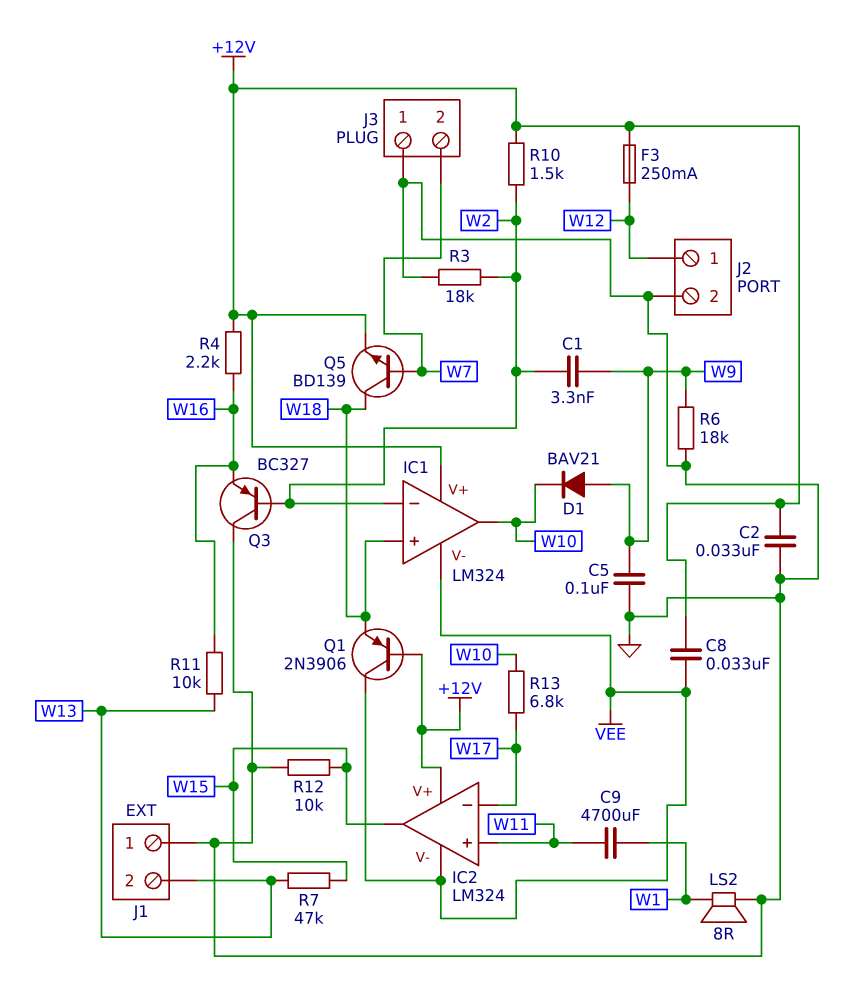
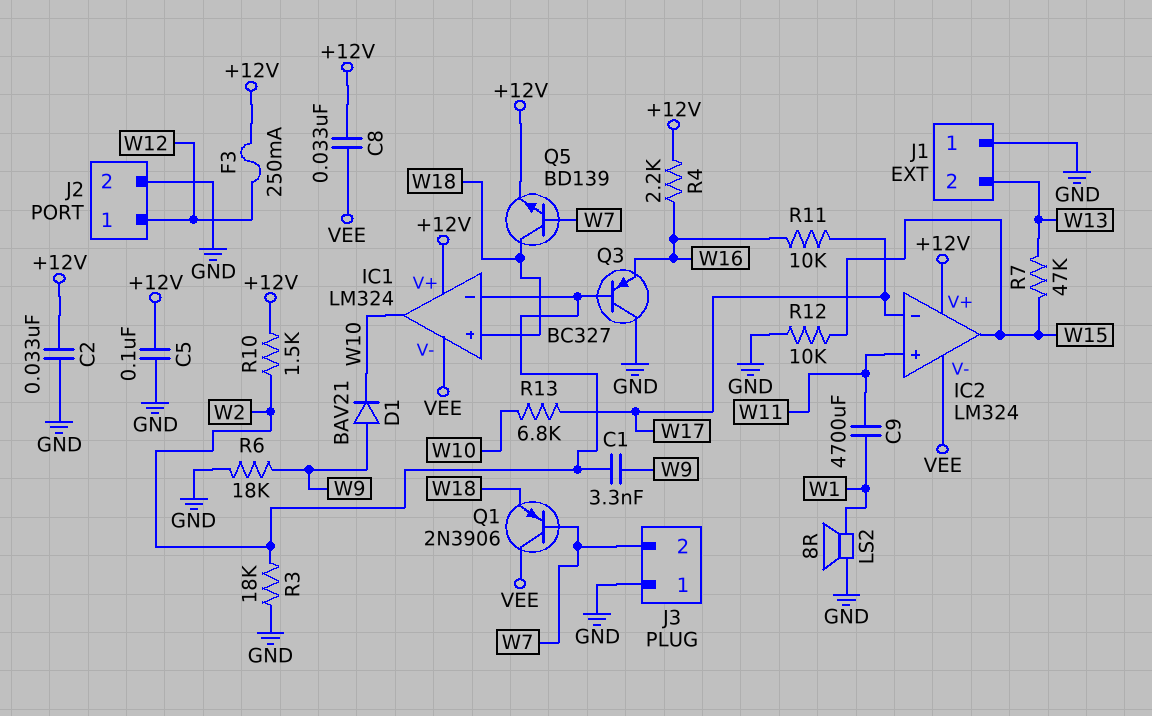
C5: 100nF (GND, W9) -> 100nF (+12V, GND)
Q1: PNP 2N3906 (B +12V, C VEE, E W18) -> PNP 2N3906 (B W7, C VEE, E W18)
R11: 10k (W13, W16) -> 10k (W16, W17)

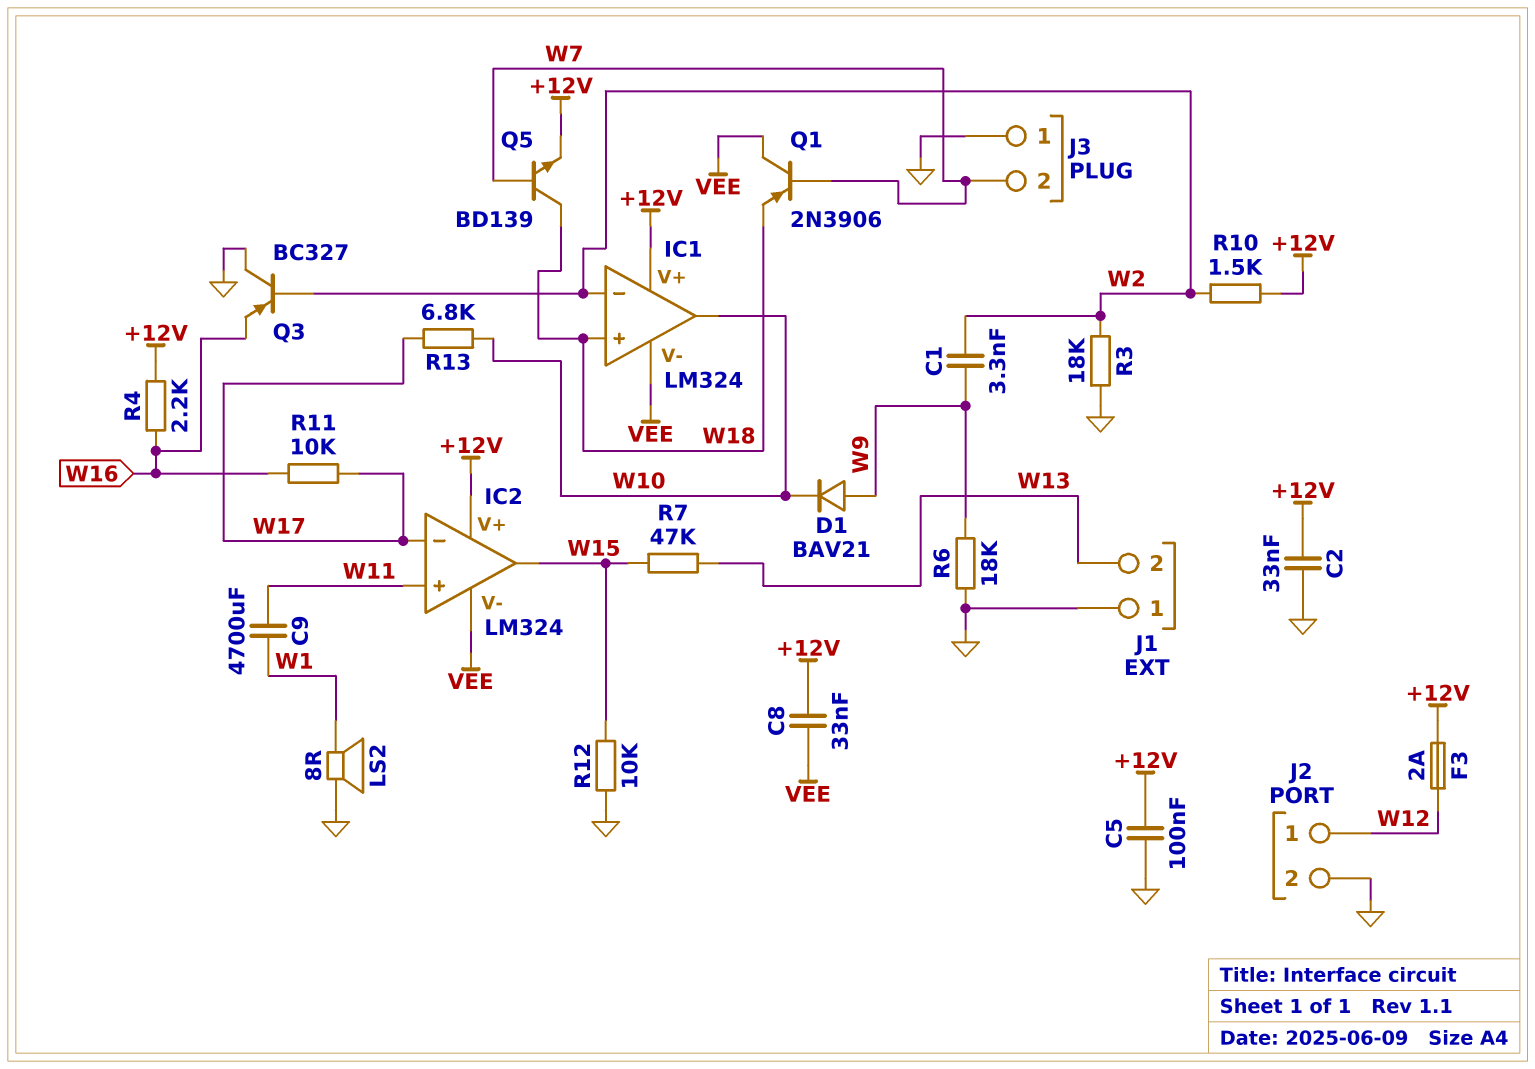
F3: 250mA (+12V, W12) -> 2A (+12V, W12)

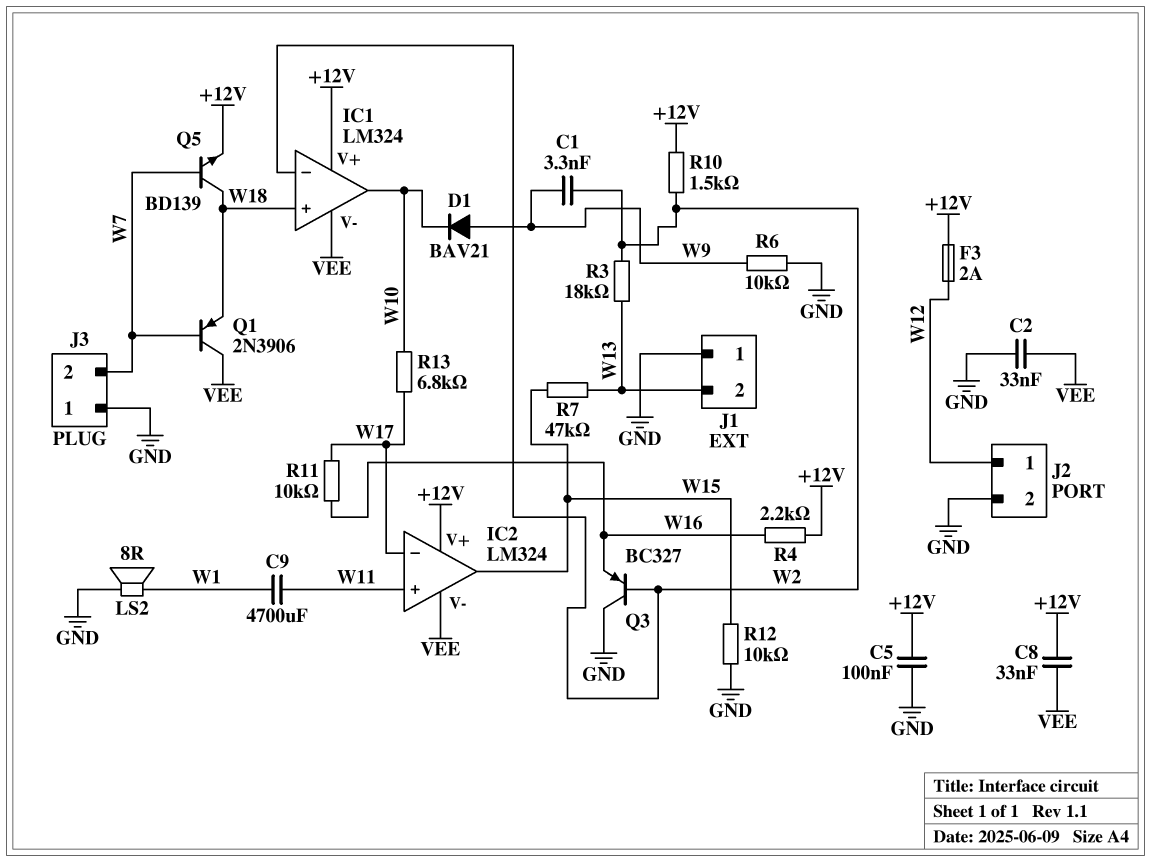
C2: 33nF (+12V, GND) -> 33nF (GND, VEE)
R3: 18k (GND, W2) -> 18k (W2, W13)
R6: 18k (GND, W9) -> 10k (GND, W9)

